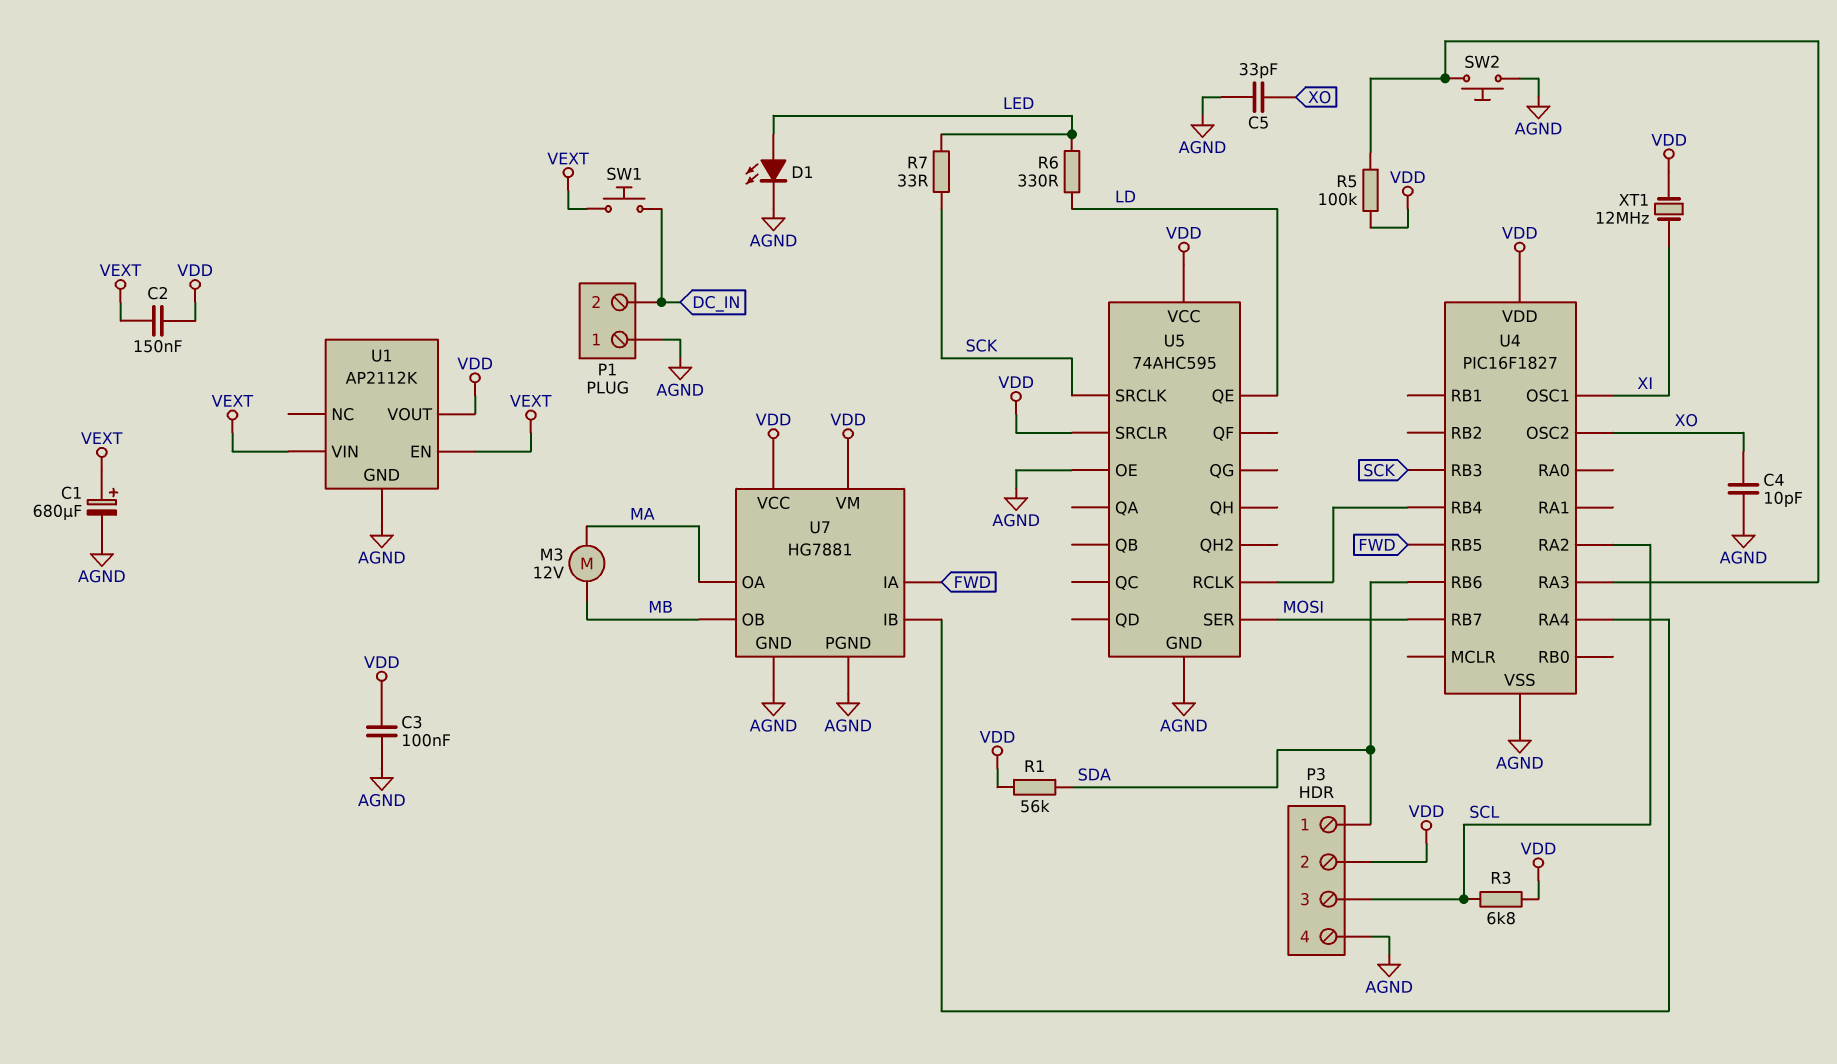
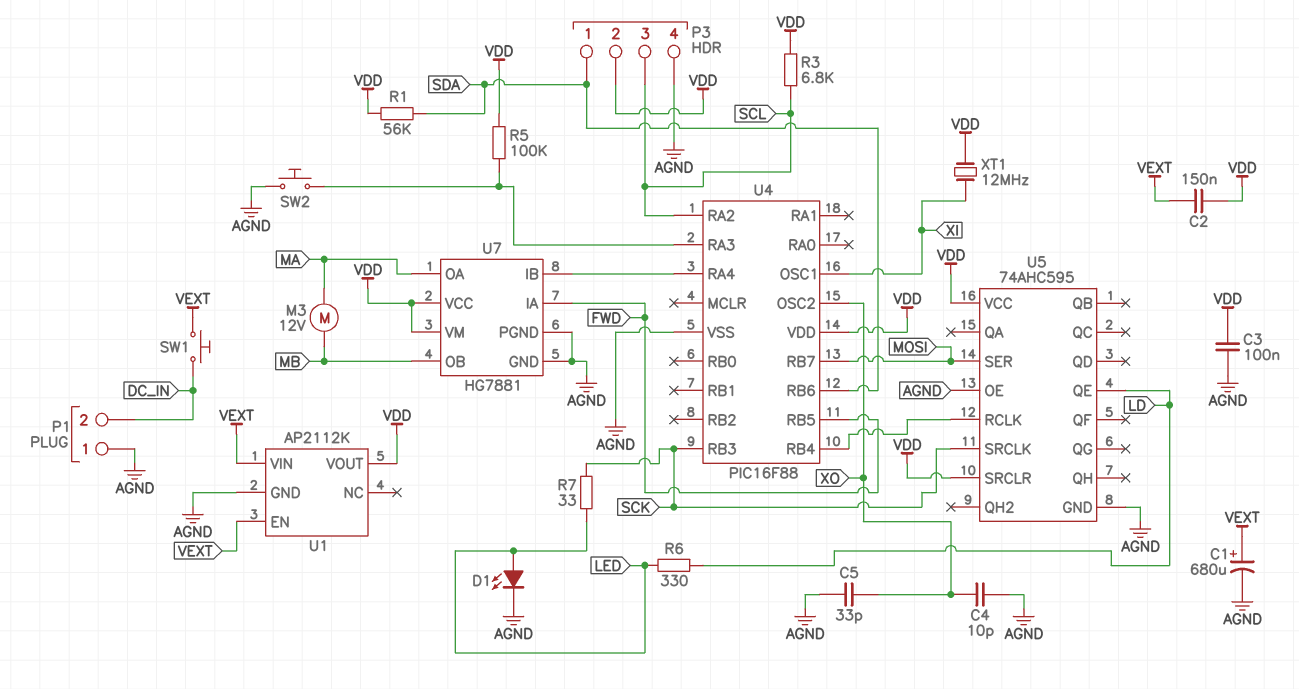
U4: PIC16F1827 -> PIC16F88

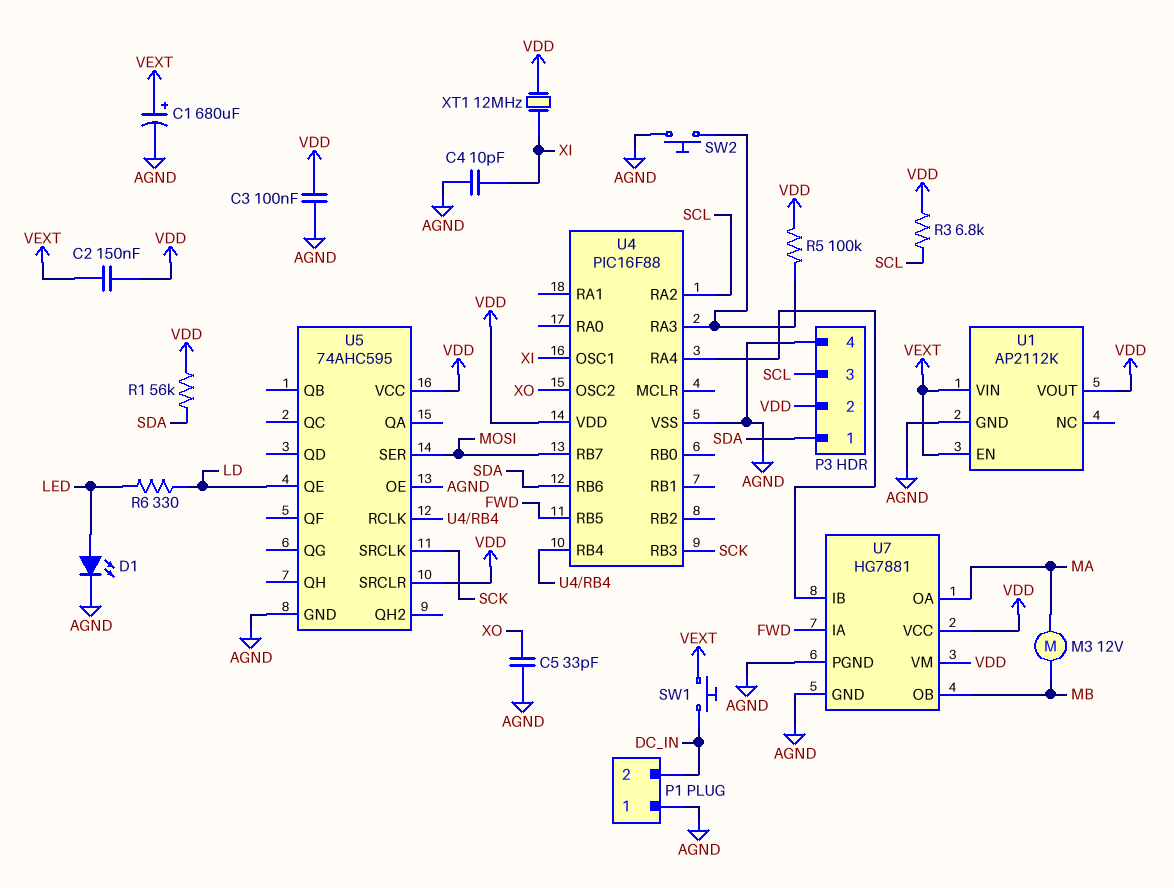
C4: 10pF (AGND, XO) -> 10pF (AGND, XI)
R7: 33 (LED, SCK) -> none

